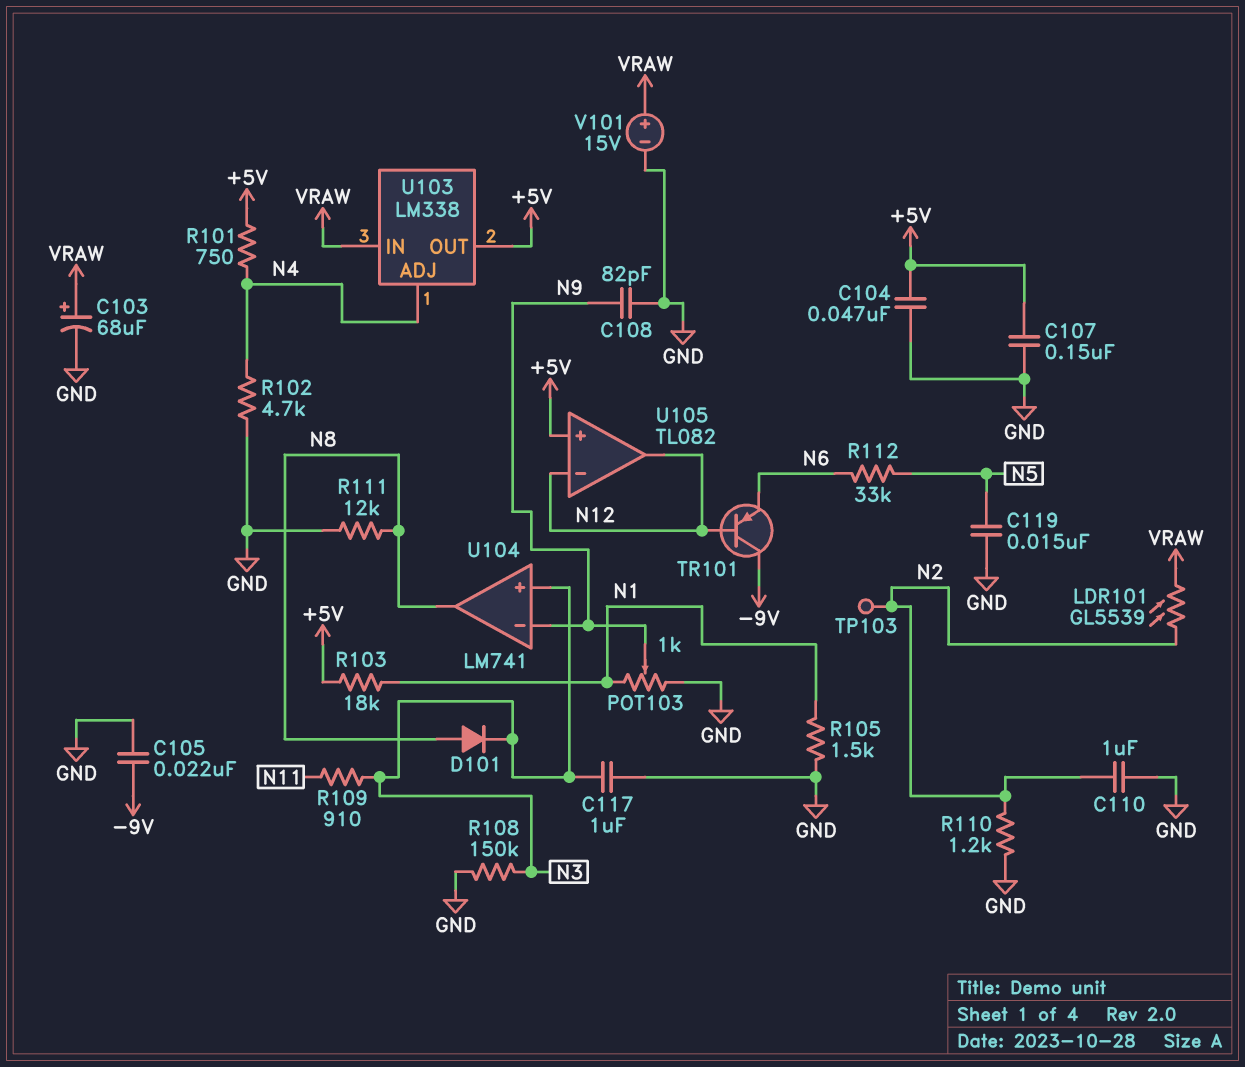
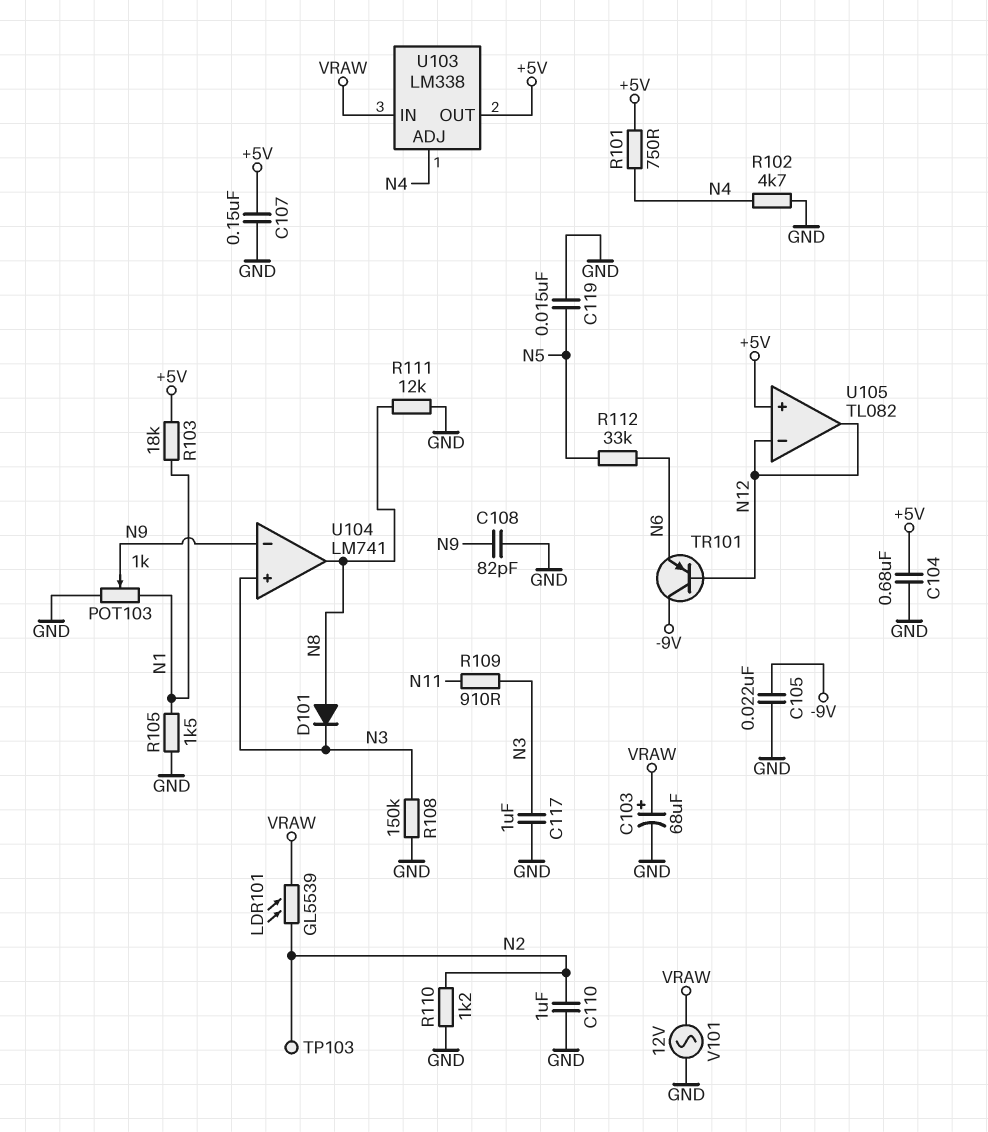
C104: 47nF (+5V, GND) -> 680nF (+5V, GND)
V101: 15V (plus VRAW, minus GND) -> AC 12V (GND, VRAW)

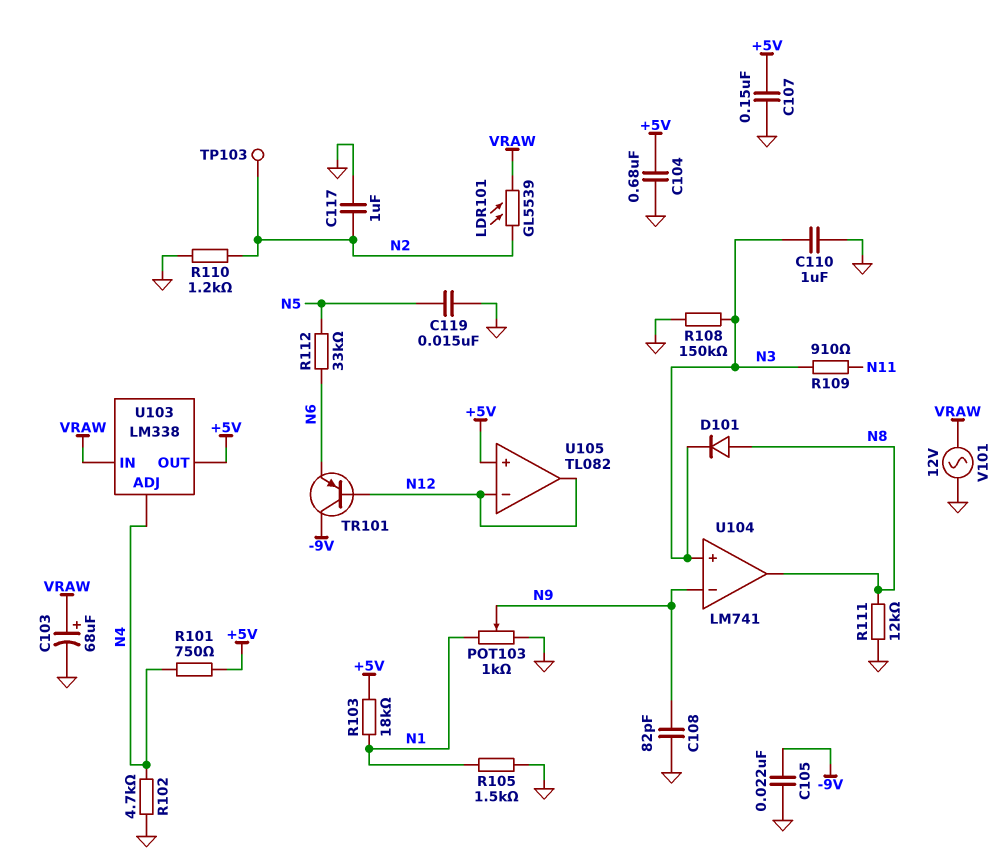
C110: 1uF (GND, N2) -> 1uF (GND, N3)
C117: 1uF (GND, N3) -> 1uF (GND, N2)

